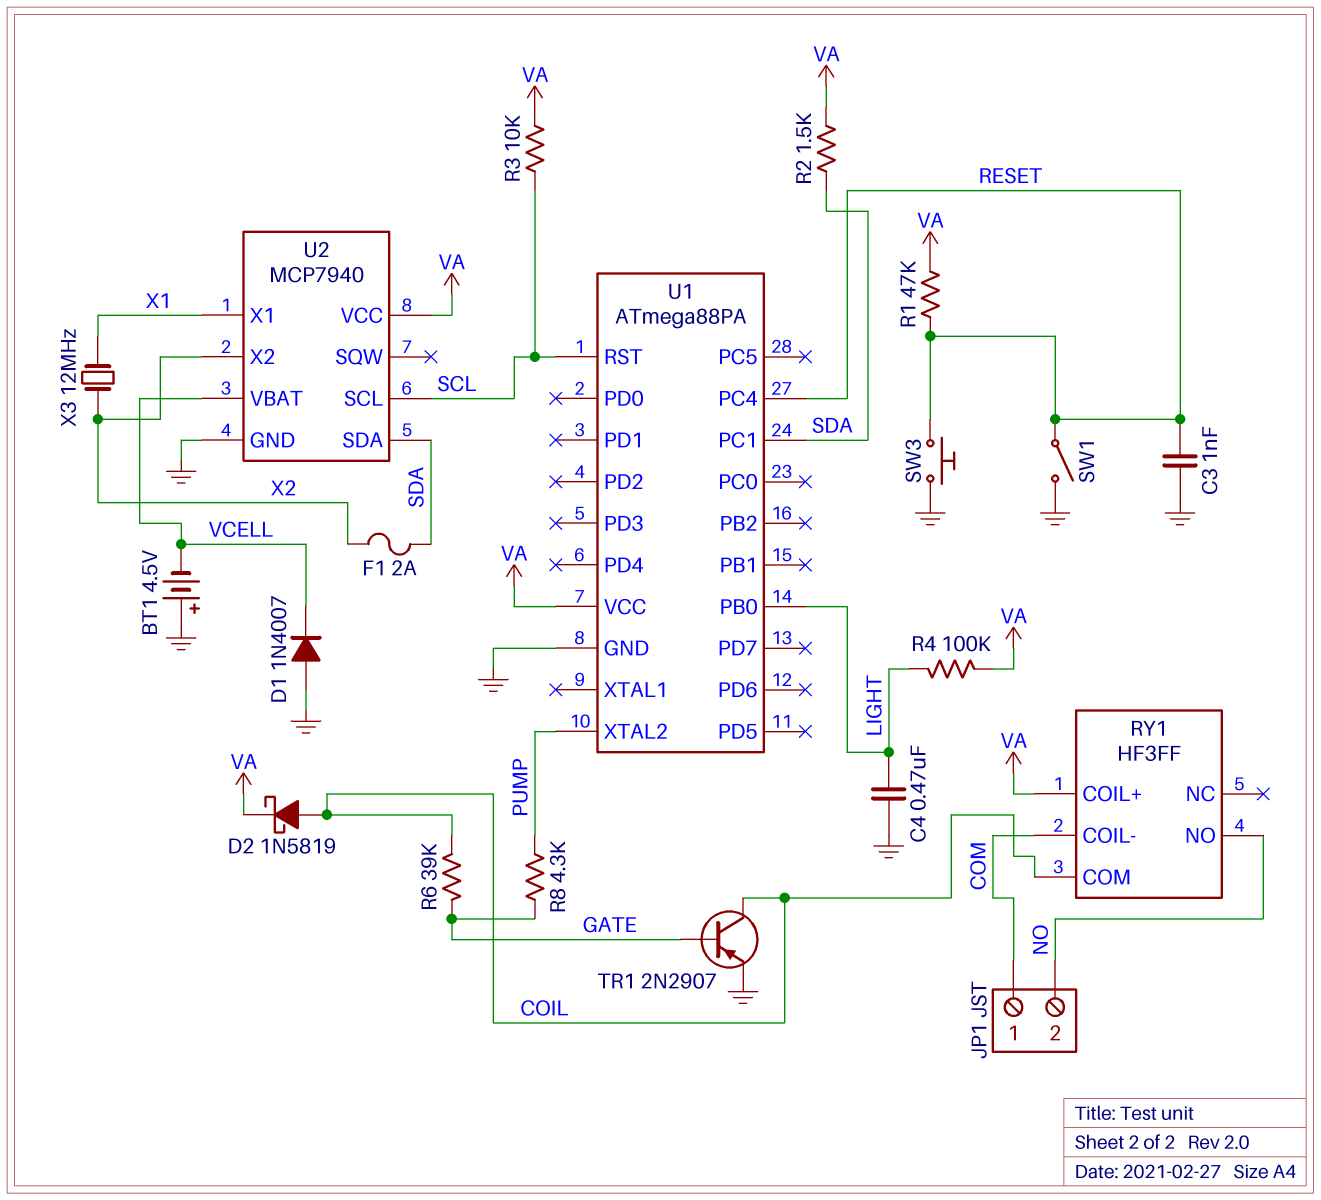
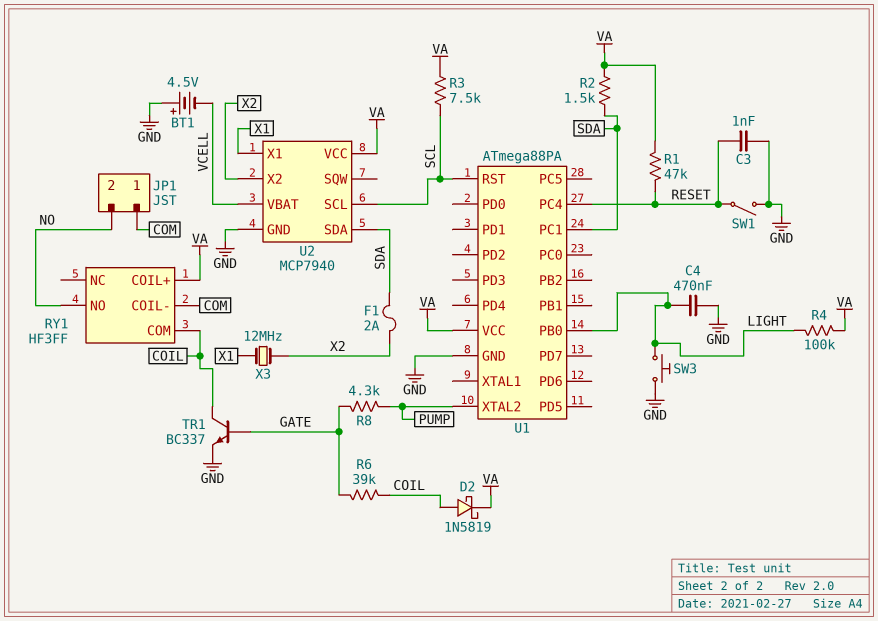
D1: diode 1N4007 (A GND, K VCELL) -> none
R3: 10k (SCL, VA) -> 7.5k (SCL, VA)
SW3: button (GND, RESET) -> button (GND, LIGHT)
TR1: PNP 2N2907 (B GATE, C COIL, E GND) -> NPN BC337 (B GATE, C COIL, E GND)

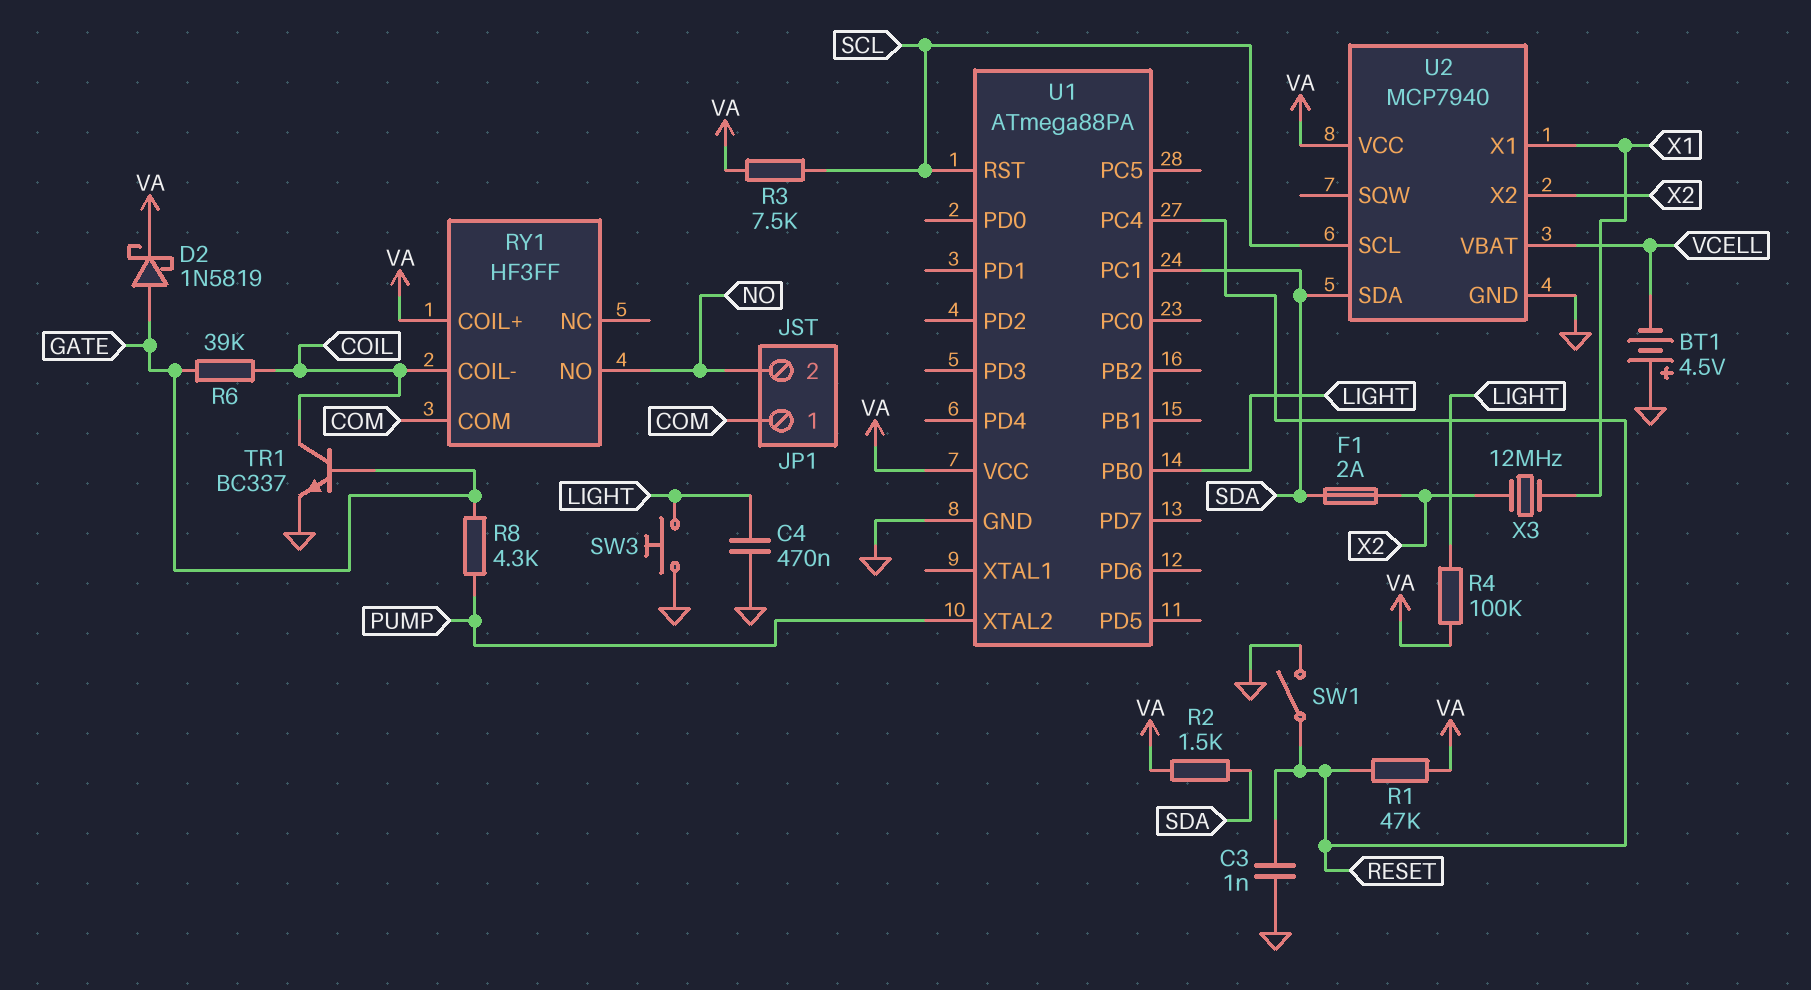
D2: schottky 1N5819 (A COIL, K VA) -> schottky 1N5819 (A GATE, K VA)
RY1 pin COIL-: COM -> COIL
RY1 pin COM: COIL -> COM

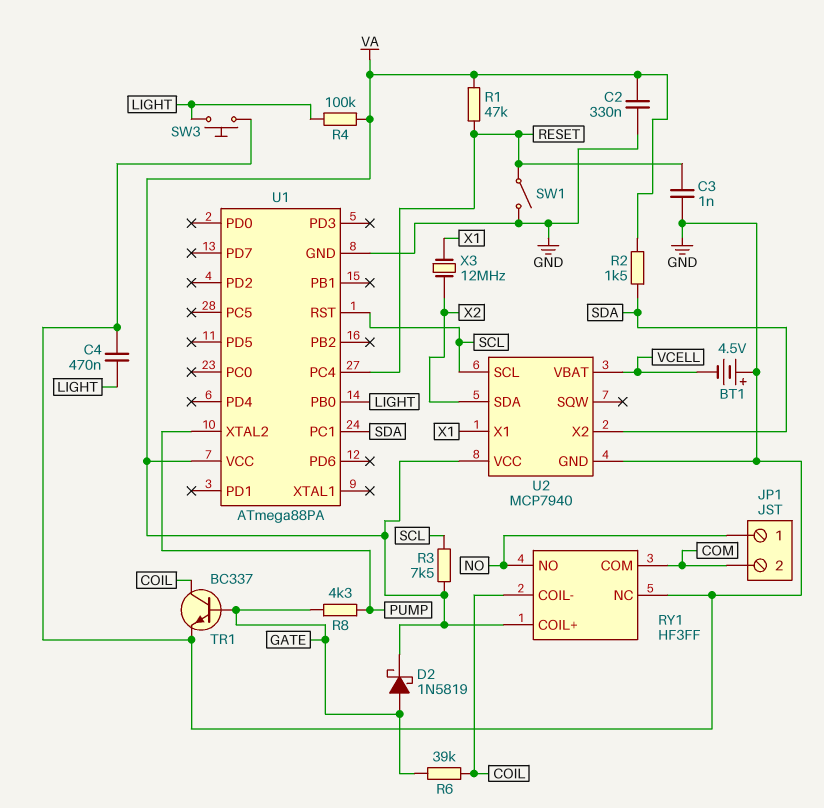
C2: none -> 330nF (GND, VA)
F1: 2A (SDA, X2) -> none
JP1 pin 1: COM -> NO
JP1 pin 2: NO -> COM
RY1 pin NC: none -> GND
U2 pin SDA: SDA -> X2
U2 pin X2: X2 -> SDA

